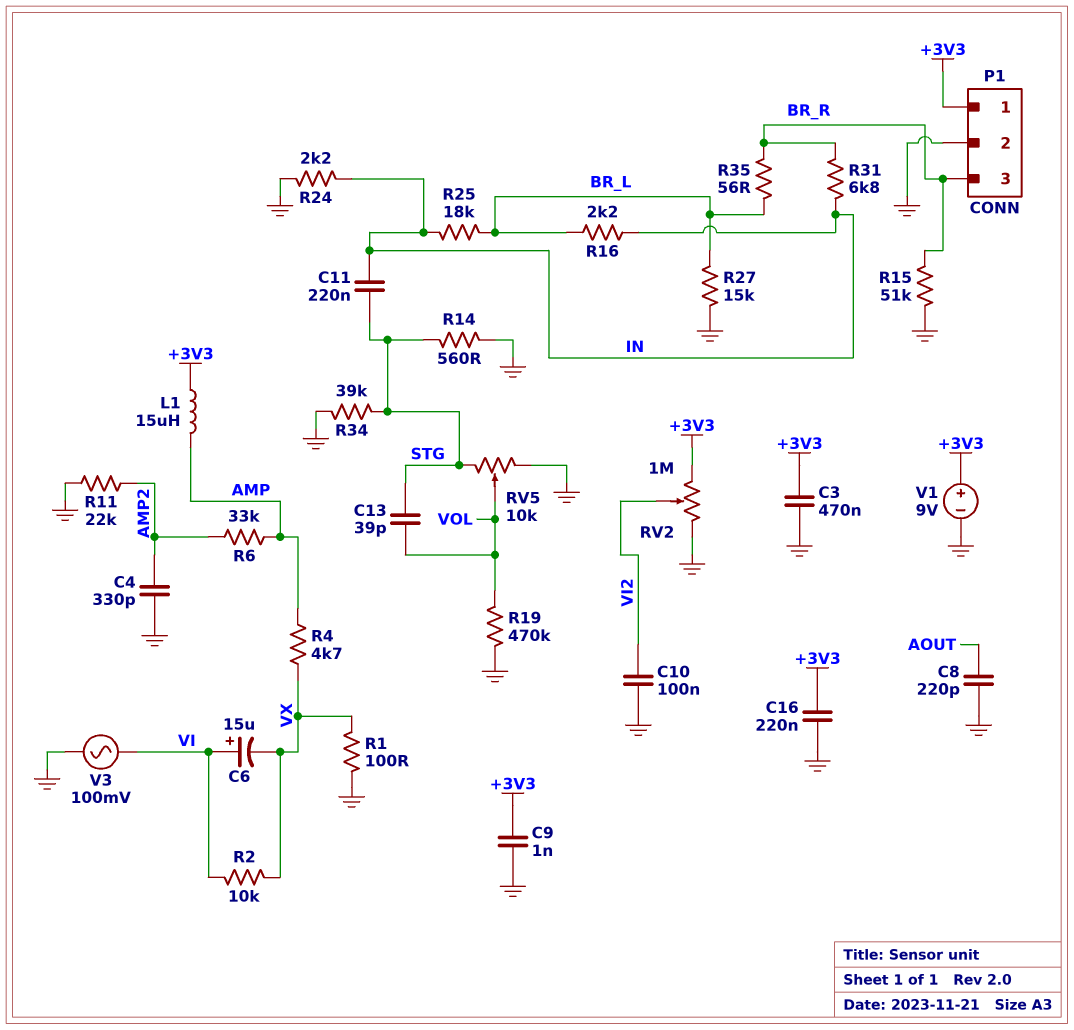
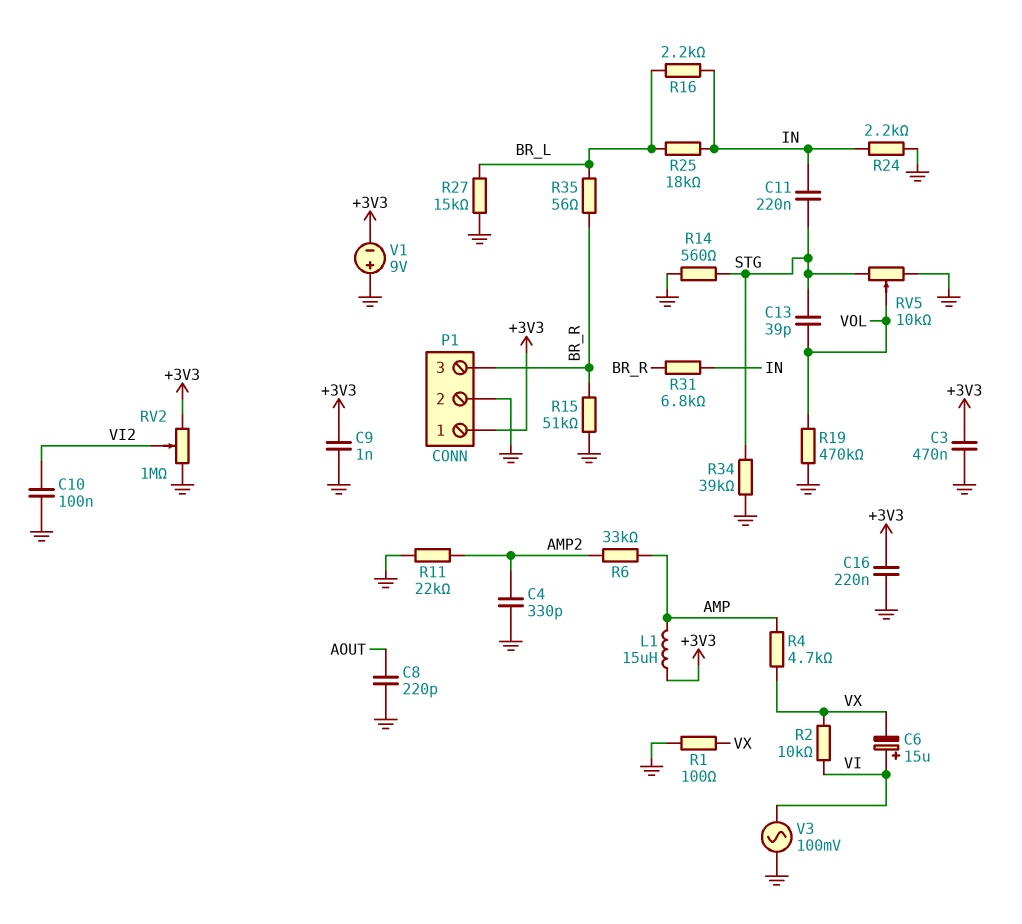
V1: 9V (plus +3V3, minus GND) -> 9V (plus GND, minus +3V3)

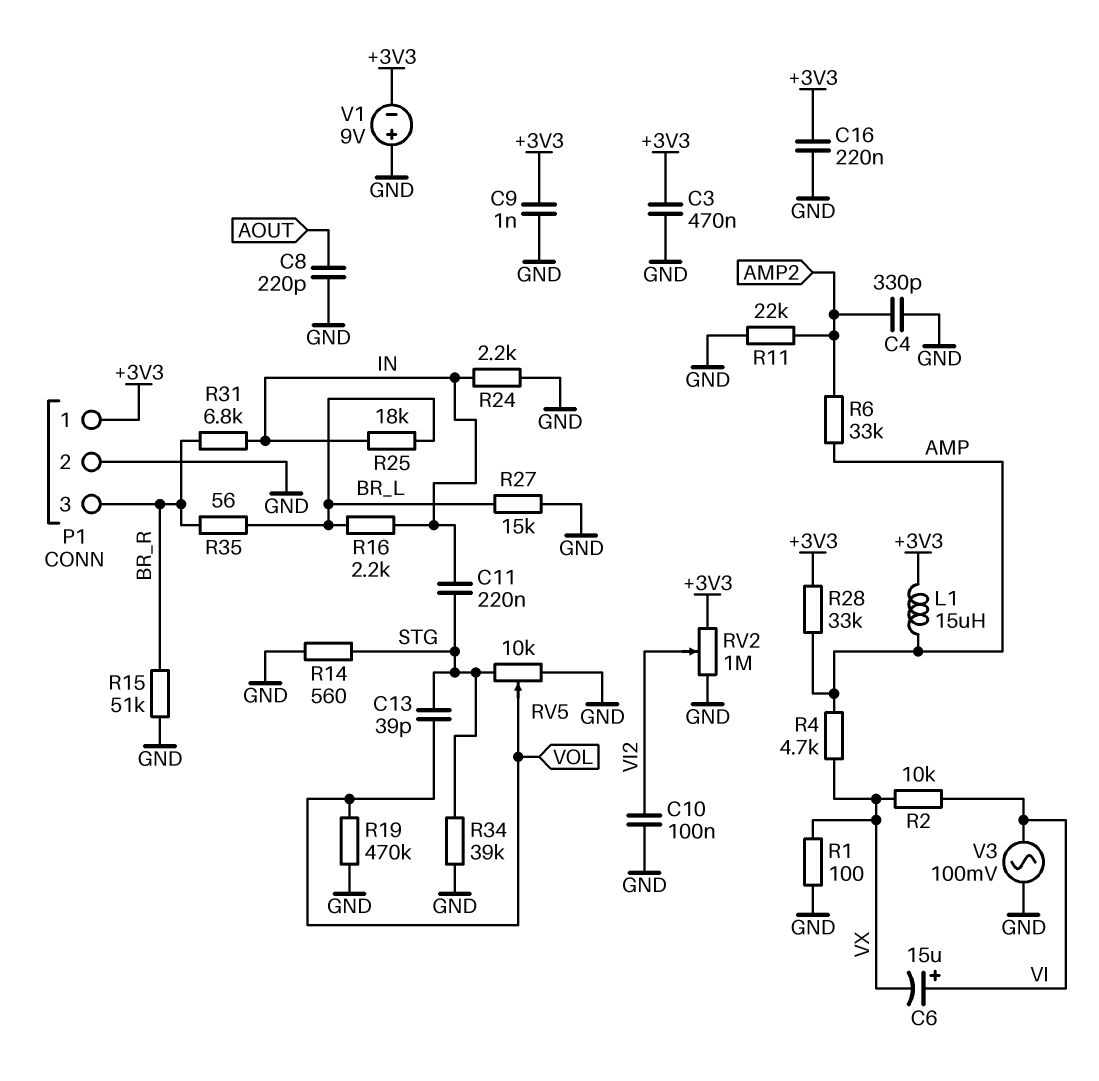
R28: none -> 33k (+3V3, AMP)

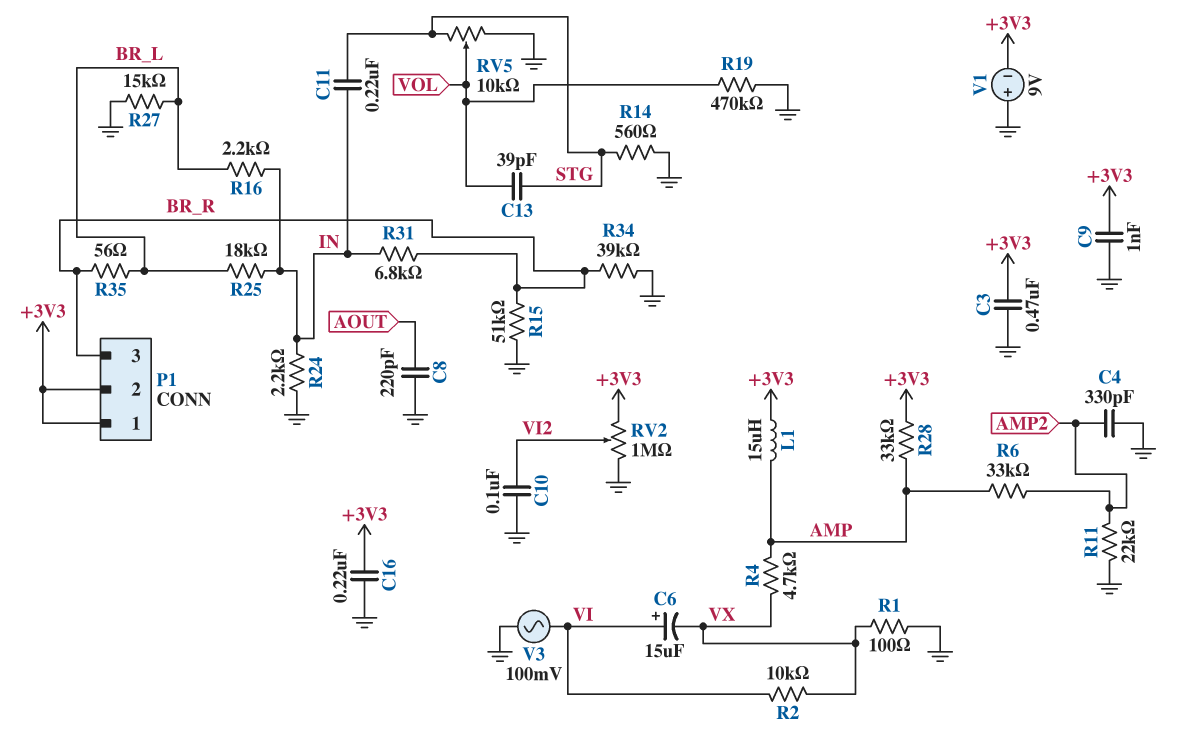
P1 pin 2: GND -> +3V3
R34: 39k (GND, STG) -> 39k (BR_R, GND)

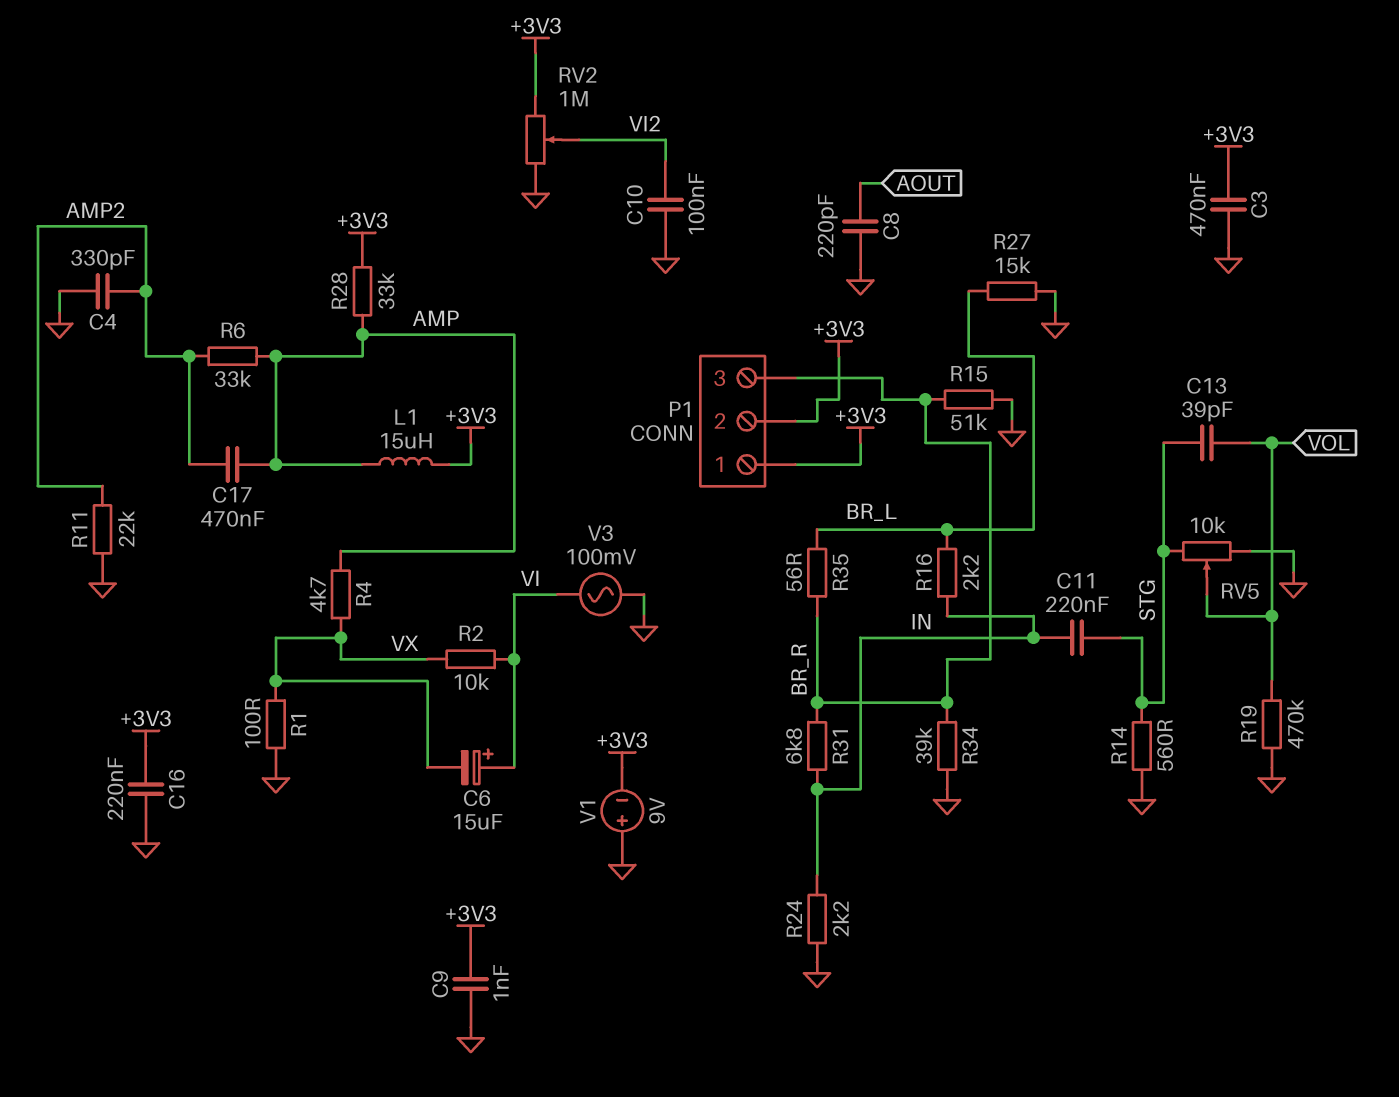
C17: none -> 470nF (AMP, AMP2)
R25: 18k (BR_L, IN) -> none

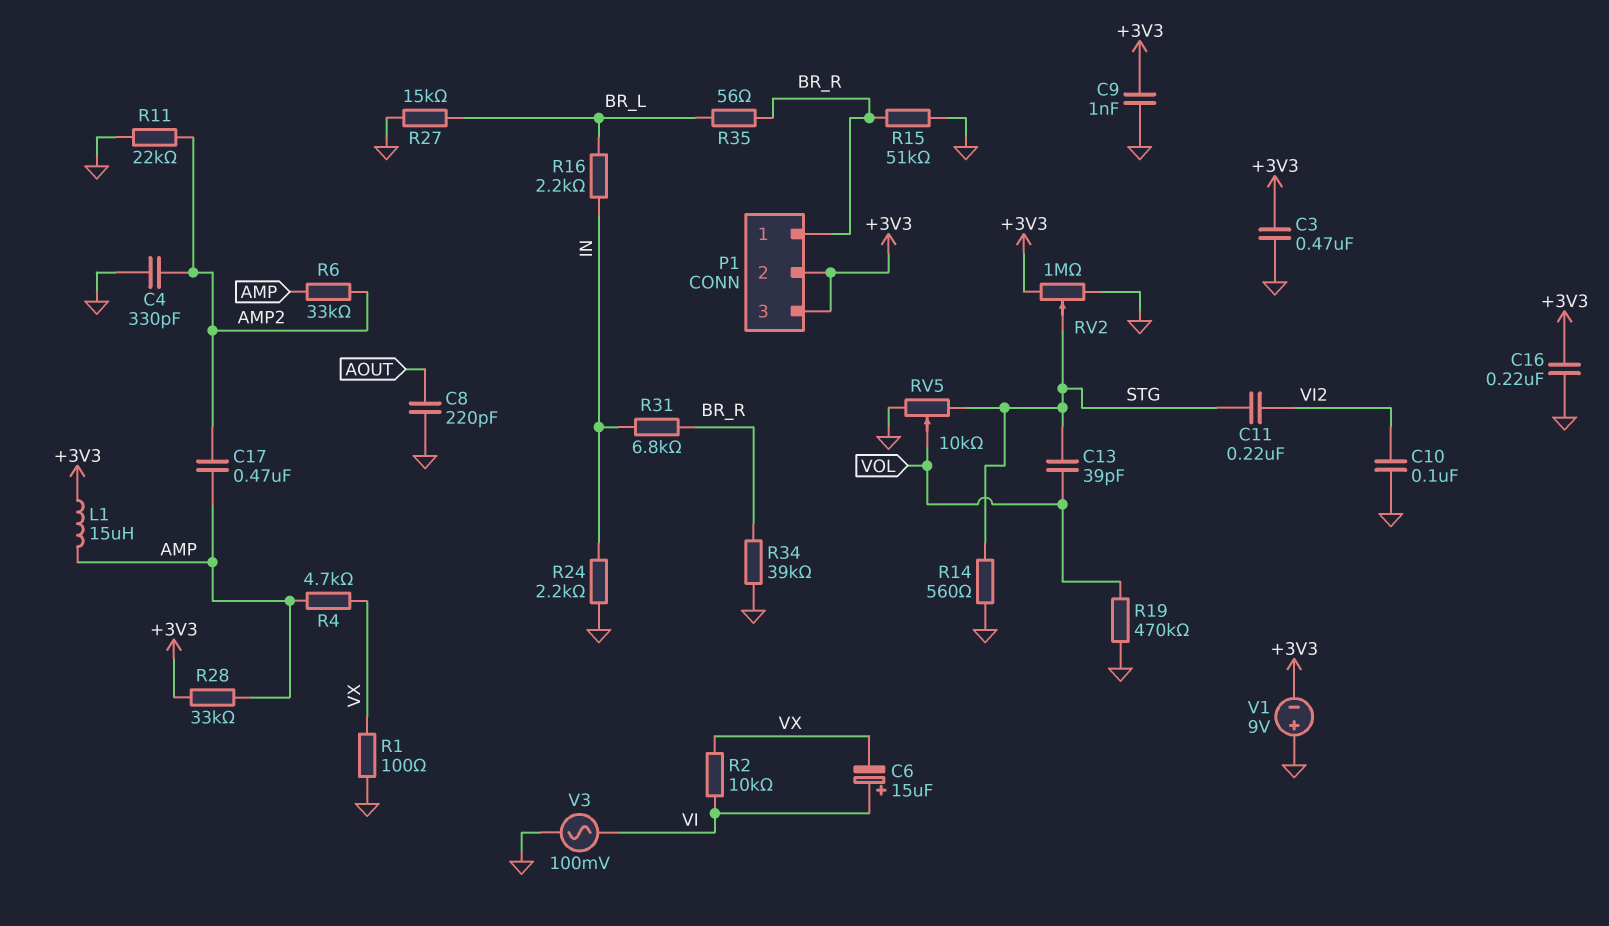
C11: 220nF (IN, STG) -> 220nF (STG, VI2)
P1 pin 1: +3V3 -> BR_R
P1 pin 3: BR_R -> +3V3
RV2: 1M (+3V3, GND, wiper VI2) -> 1M (+3V3, GND, wiper STG)

